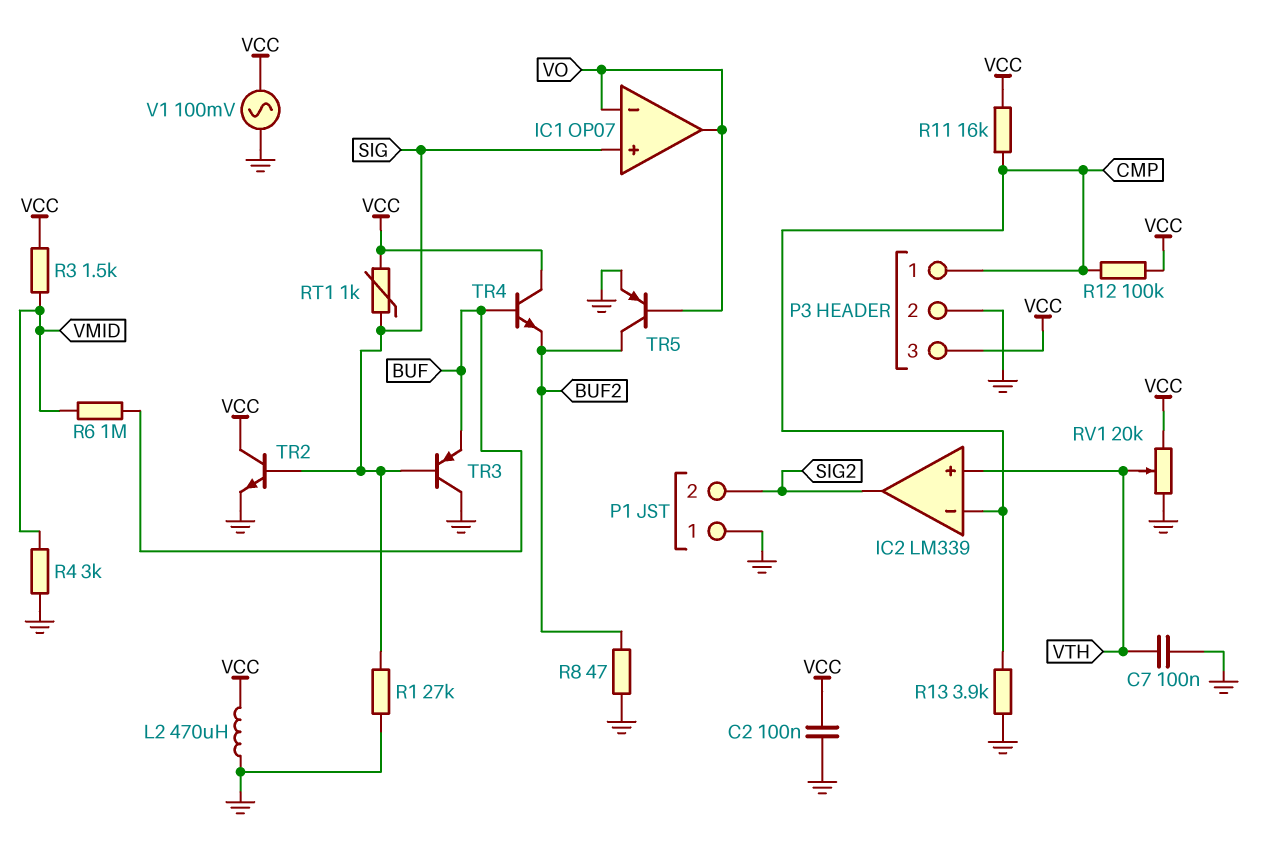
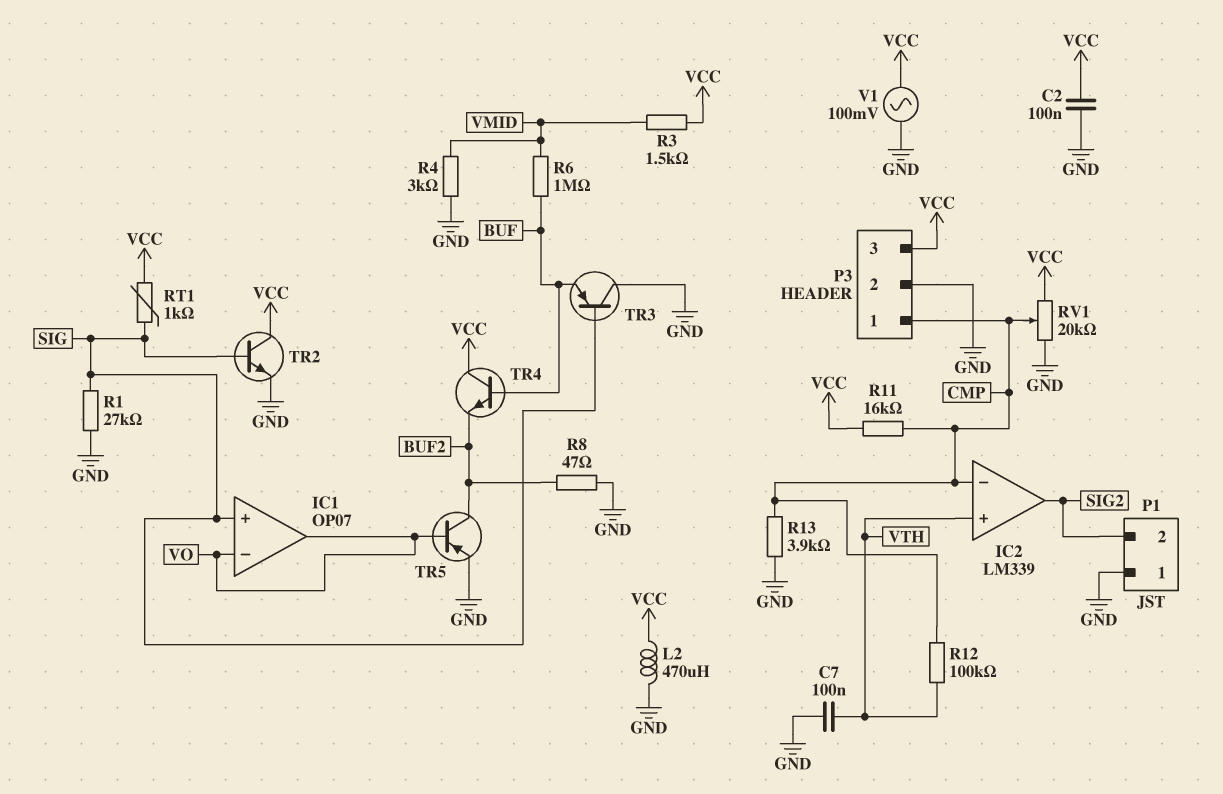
R12: 100k (CMP, VCC) -> 100k (CMP, VTH)
RV1: 20k (GND, VCC, wiper VTH) -> 20k (GND, VCC, wiper CMP)

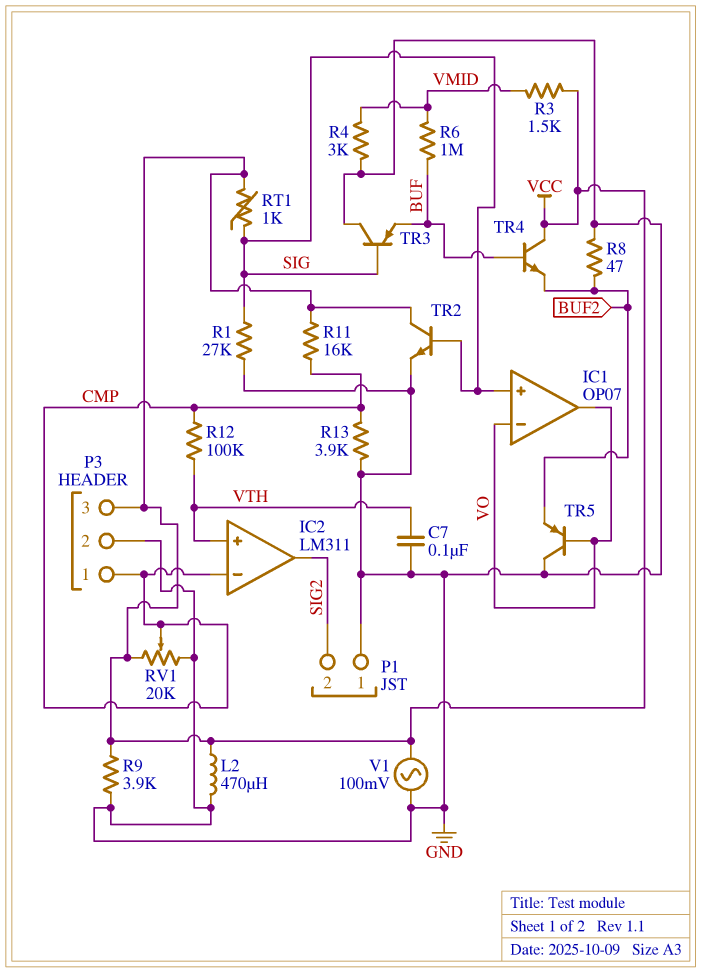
C2: 100nF (GND, VCC) -> none
IC2: LM339 -> LM311
R9: none -> 3.9k (GND, VCC)
TR5: PNP (B VO, C BUF2, E GND) -> PNP (B VO, C GND, E BUF2)

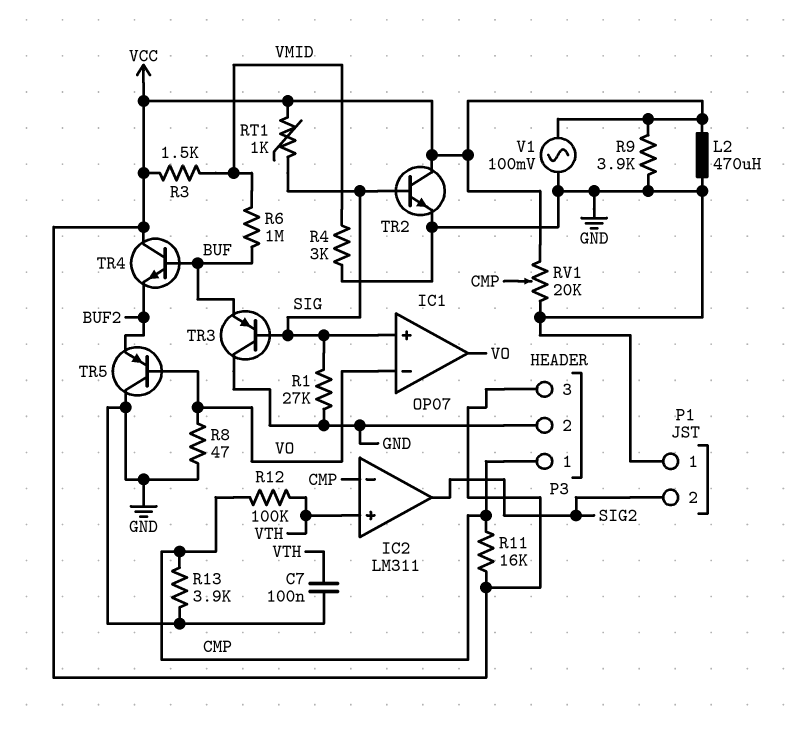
R8: 47 (BUF2, GND) -> 47 (GND, VO)

